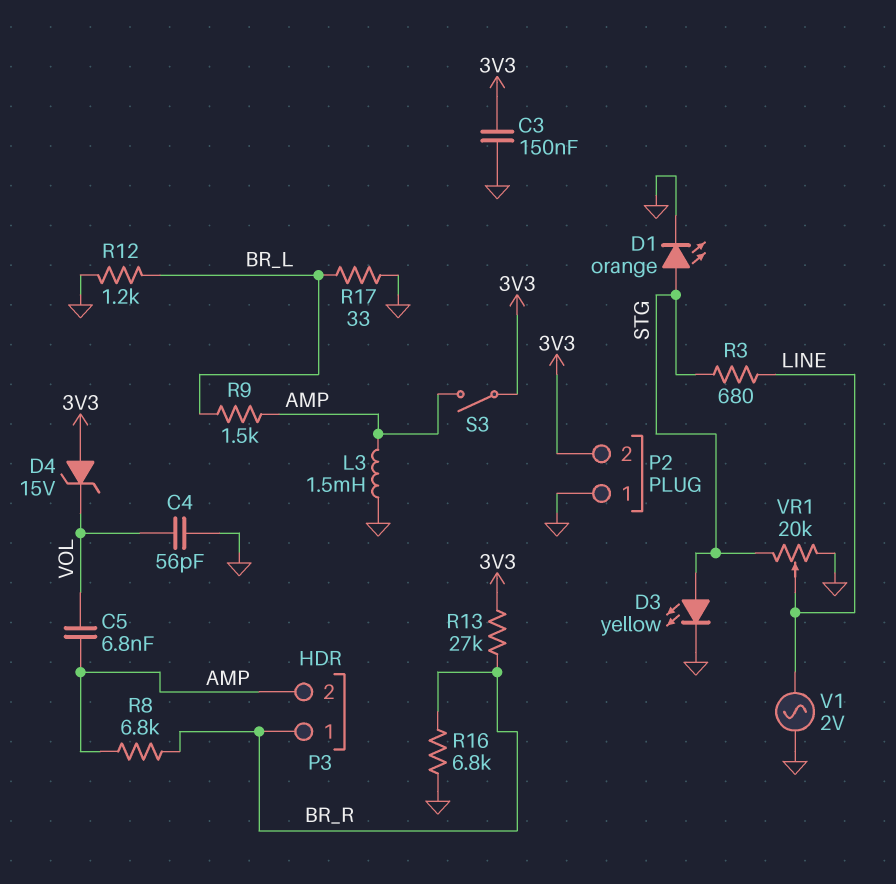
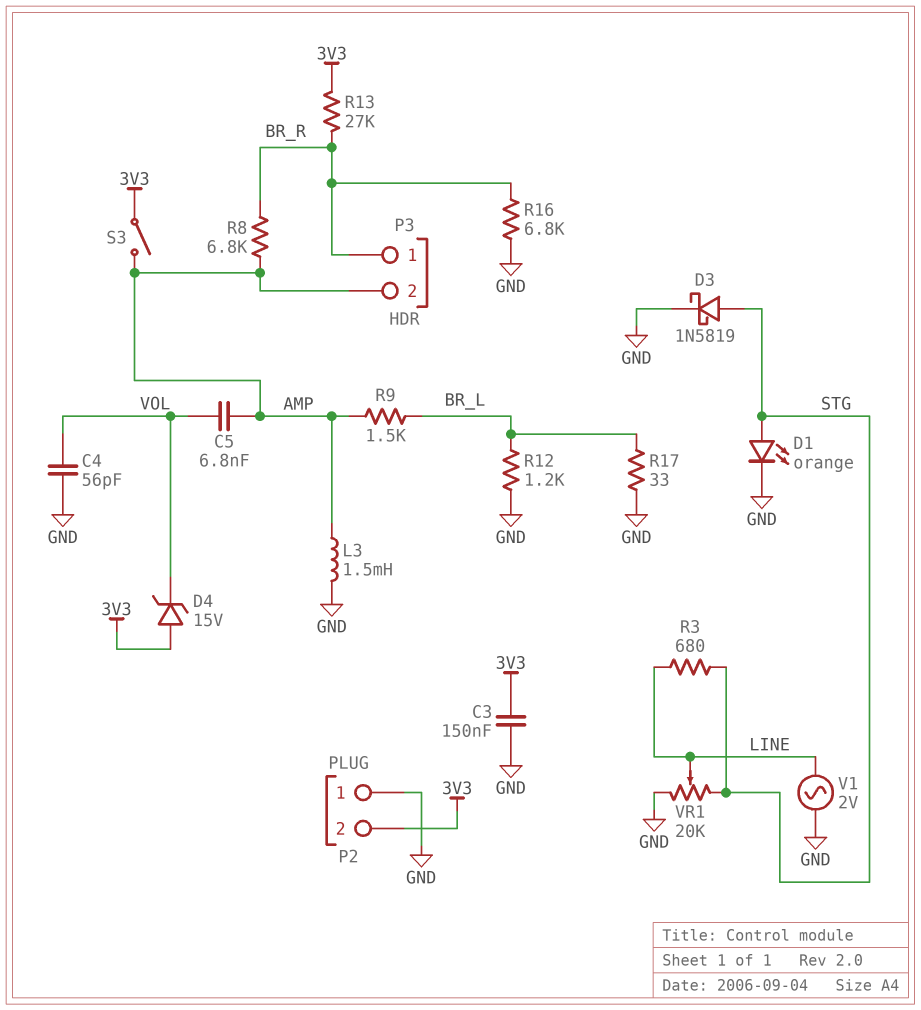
D3: LED yellow (A STG, K GND) -> schottky 1N5819 (A STG, K GND)

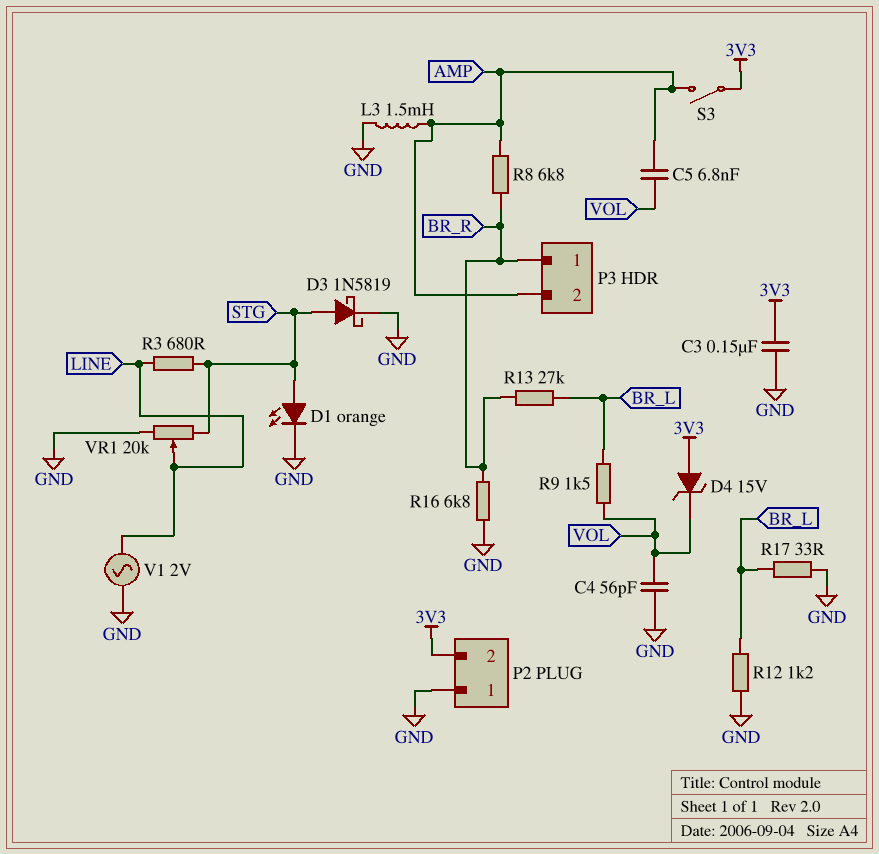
R9: 1.5k (AMP, BR_L) -> 1.5k (BR_L, VOL)
R13: 27k (3V3, BR_R) -> 27k (BR_L, BR_R)

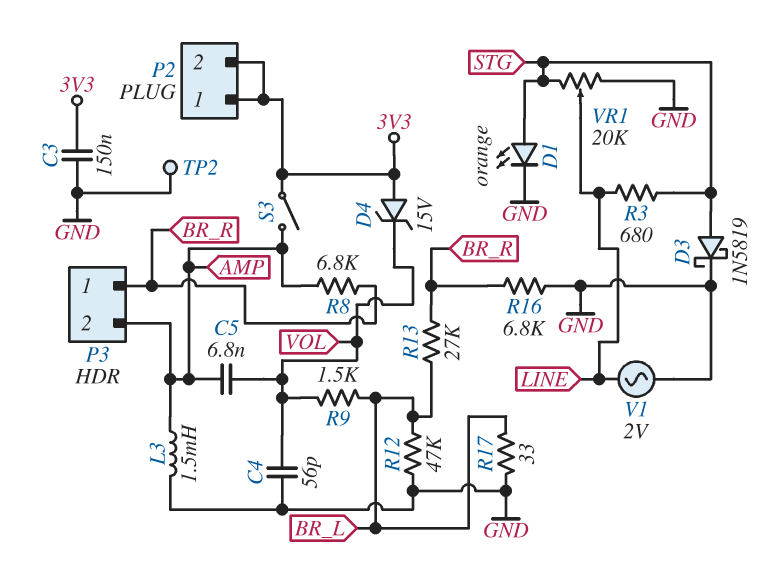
P2 pin 1: GND -> 3V3
R12: 1.2k (BR_L, GND) -> 47k (BR_L, GND)
TP2: none -> test point (GND)

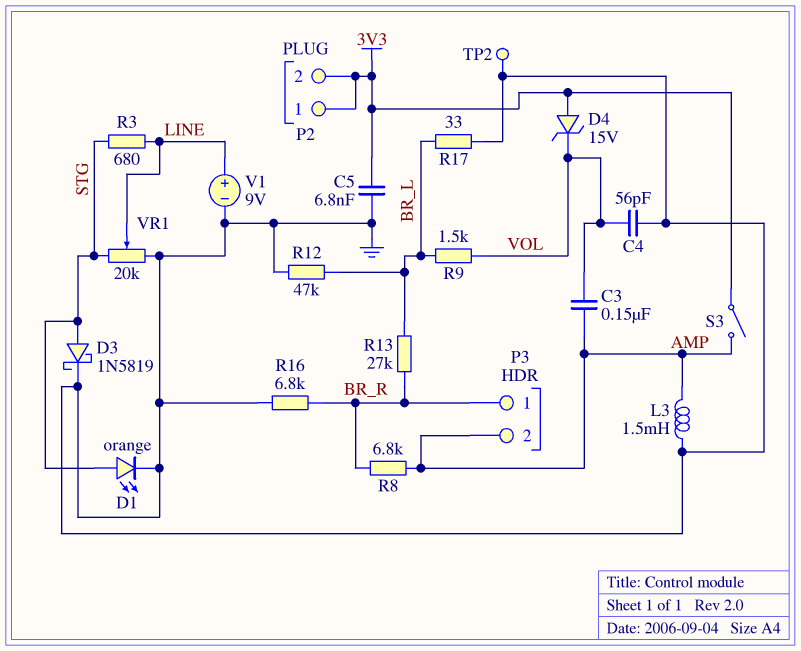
C3: 150nF (3V3, GND) -> 150nF (AMP, VOL)
C5: 6.8nF (AMP, VOL) -> 6.8nF (3V3, GND)
V1: AC 2V (GND, LINE) -> 9V (plus LINE, minus GND)

